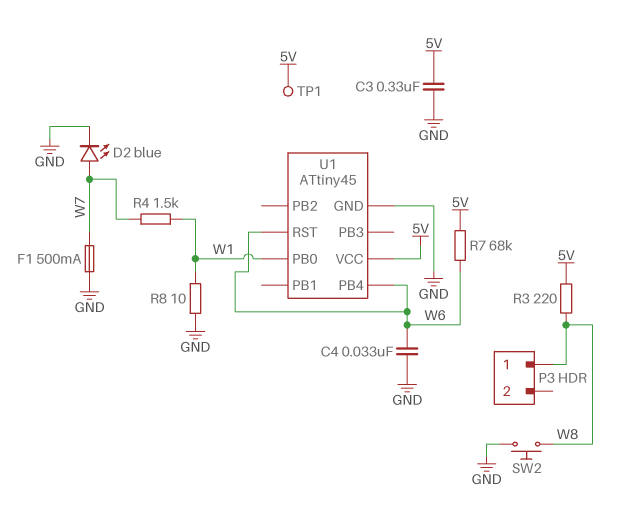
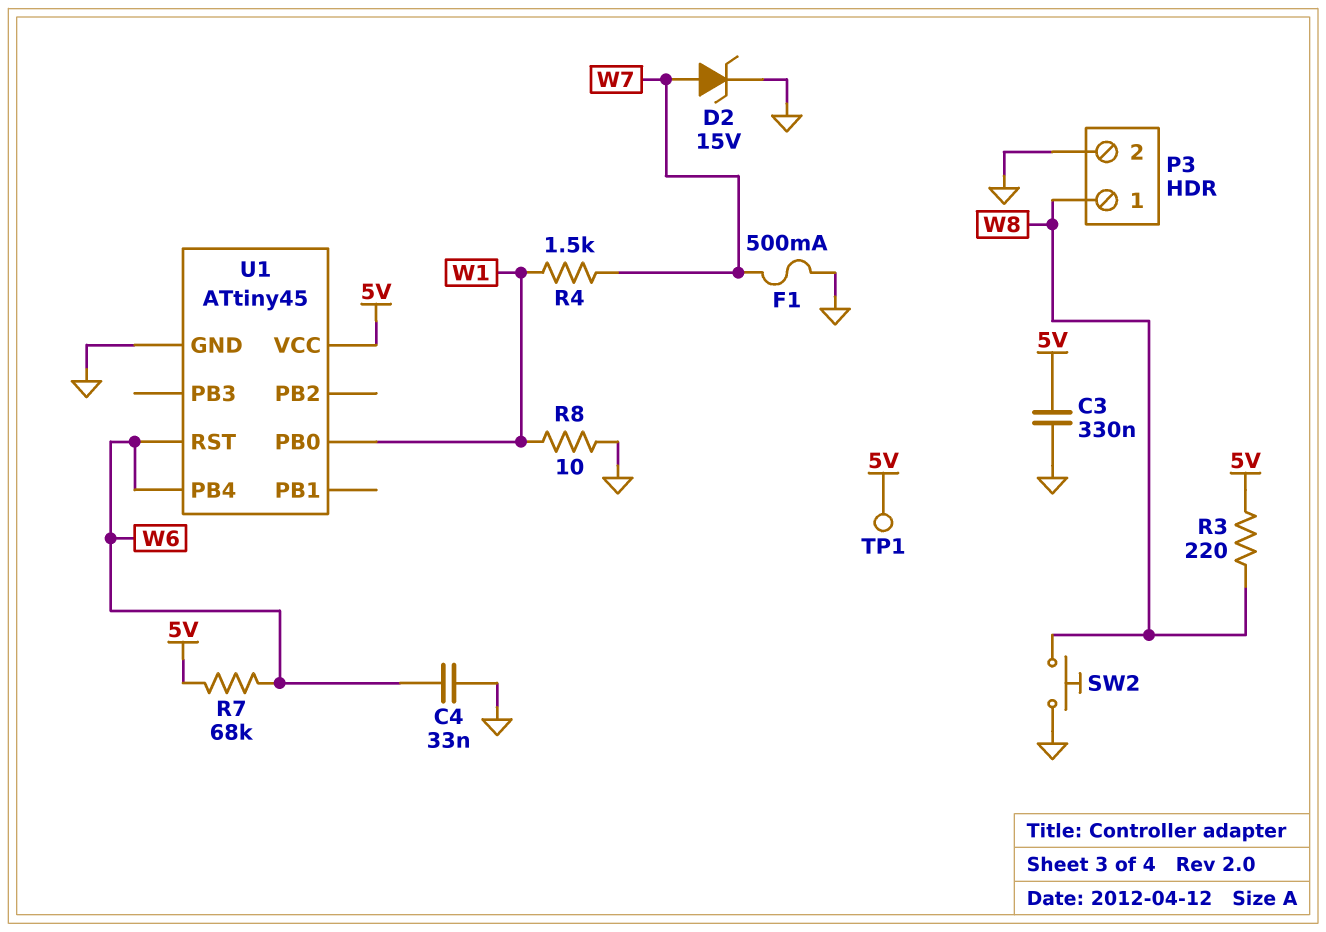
D2: LED blue (A W7, K GND) -> zener 15V (A W7, K GND)
P3 pin 2: none -> GND

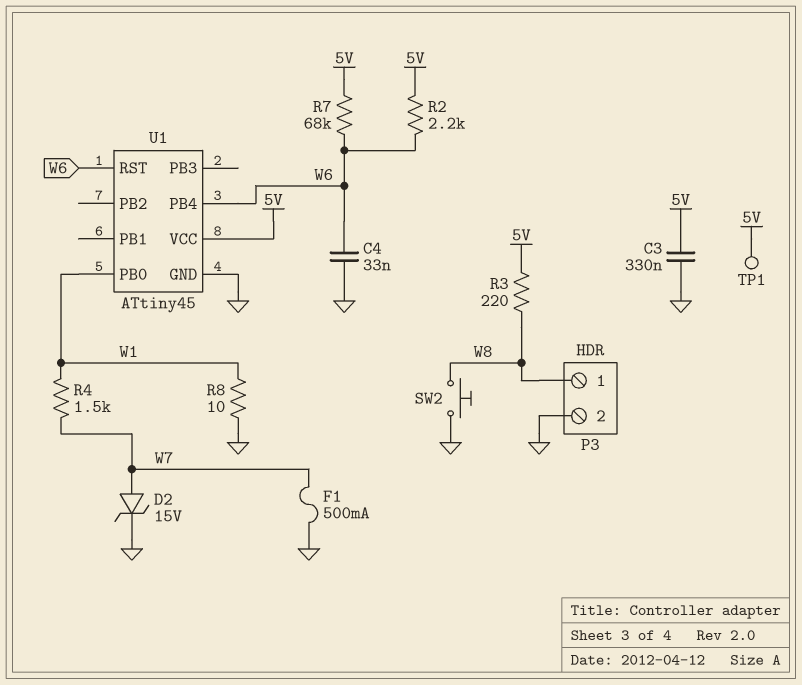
R2: none -> 2.2k (5V, W6)

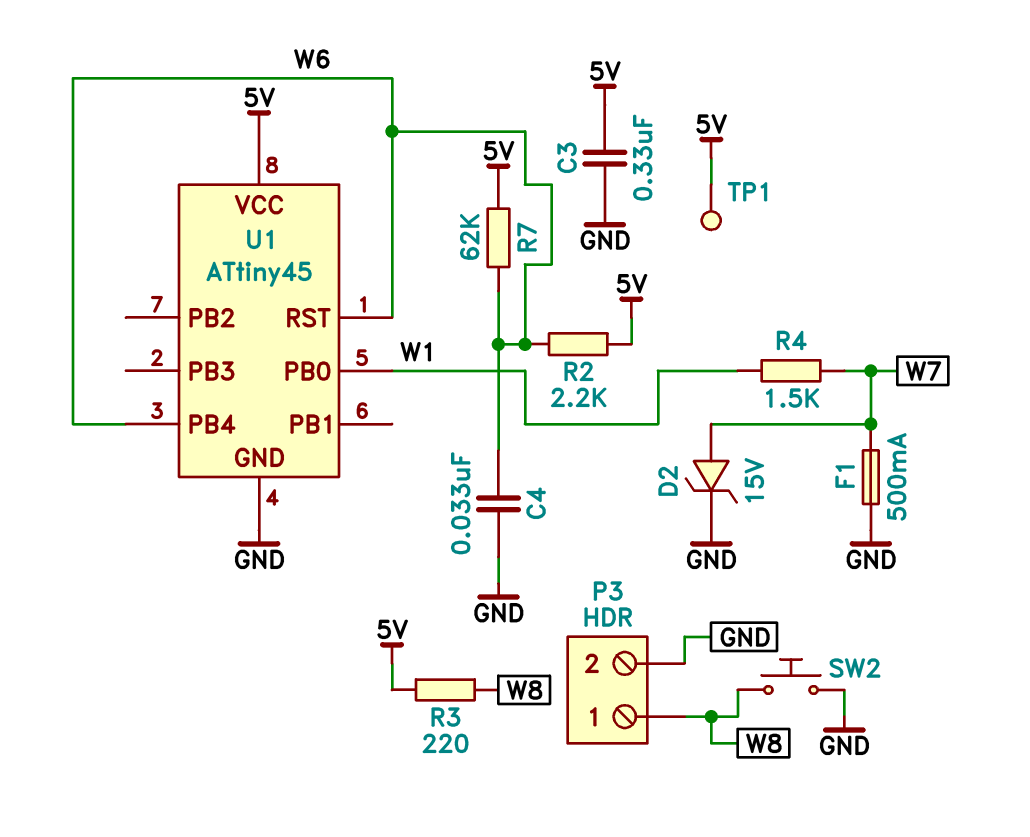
R7: 68k (5V, W6) -> 62k (5V, W6)
R8: 10 (GND, W1) -> none

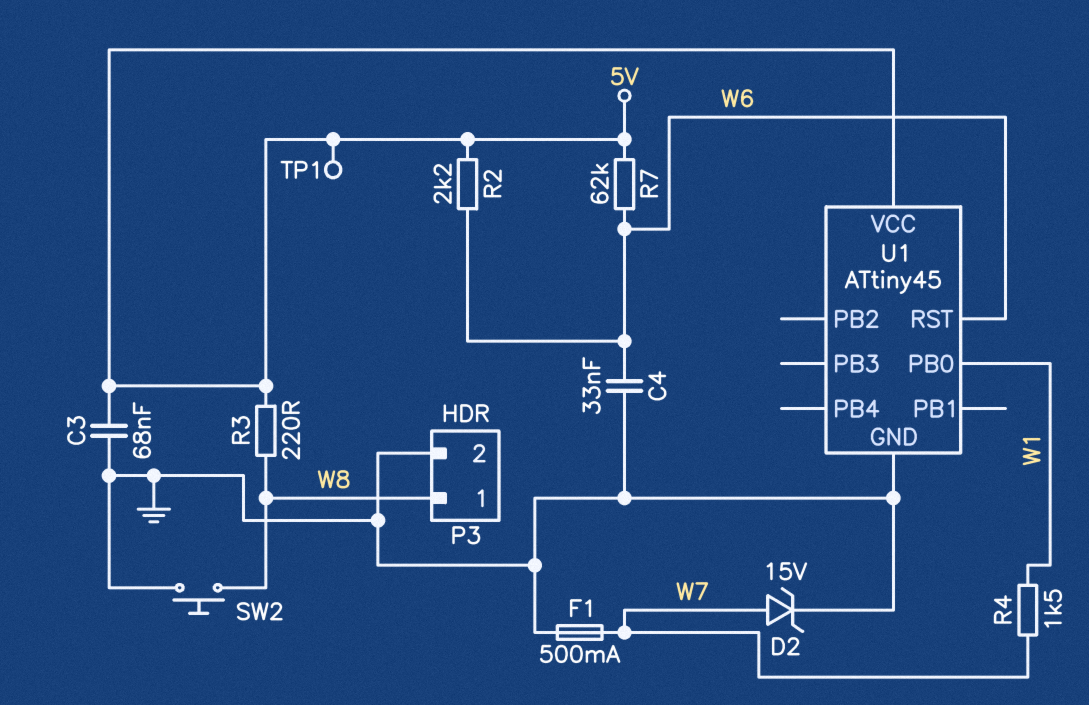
C3: 330nF (5V, GND) -> 68nF (5V, GND)
U1 pin PB4: W6 -> none

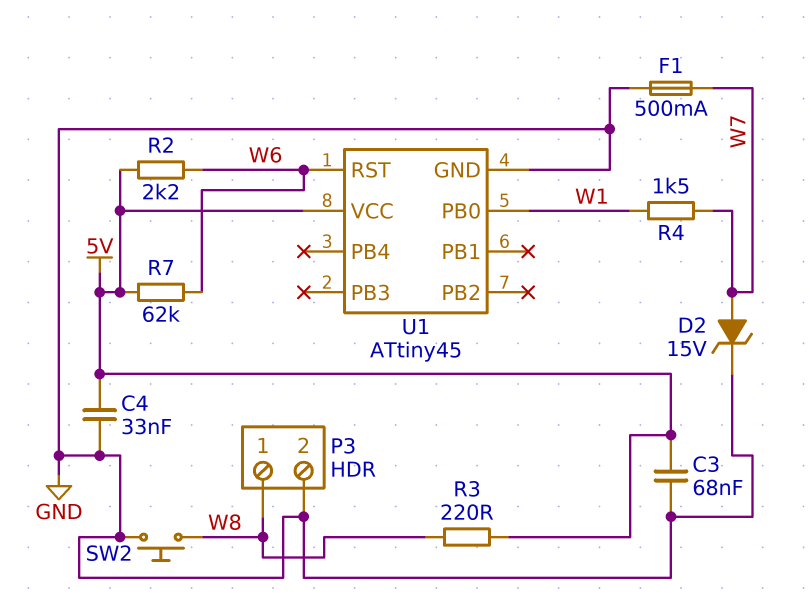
C4: 33nF (GND, W6) -> 33nF (5V, GND)
TP1: test point (5V) -> none

